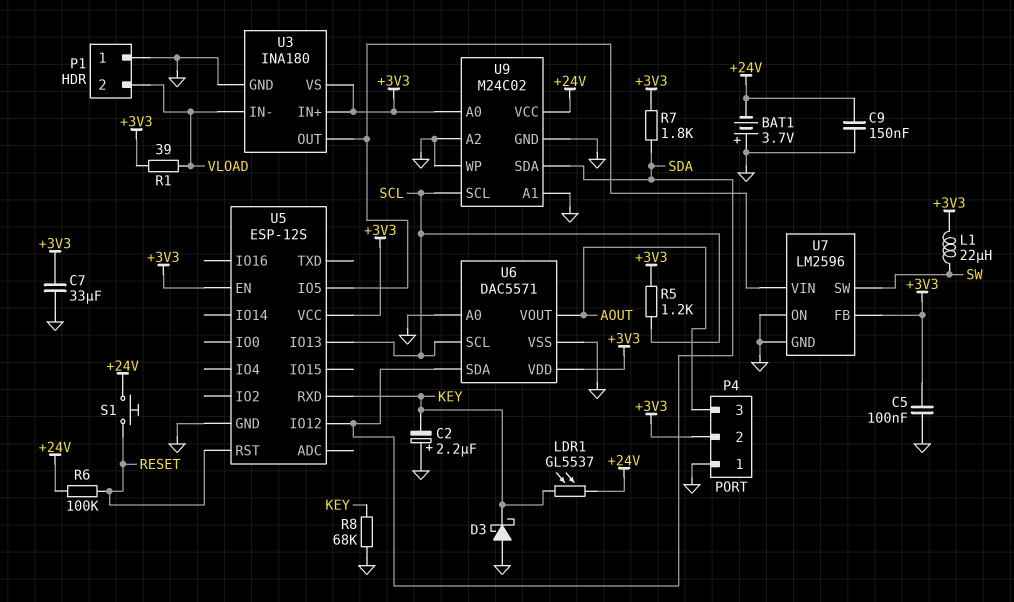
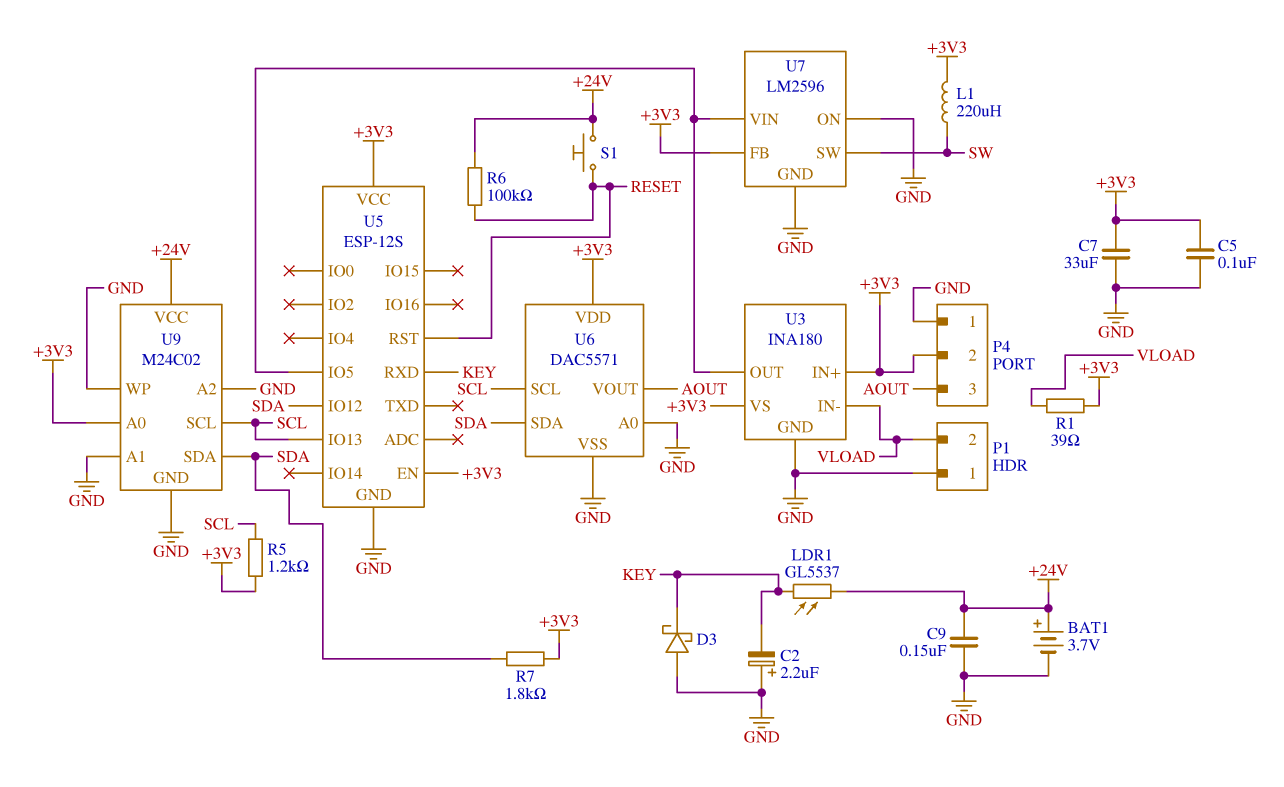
BAT1: 3.7V (plus GND, minus +24V) -> 3.7V (plus +24V, minus GND)
L1: 22uH (+3V3, SW) -> 220uH (+3V3, SW)
R8: 68k (GND, KEY) -> none

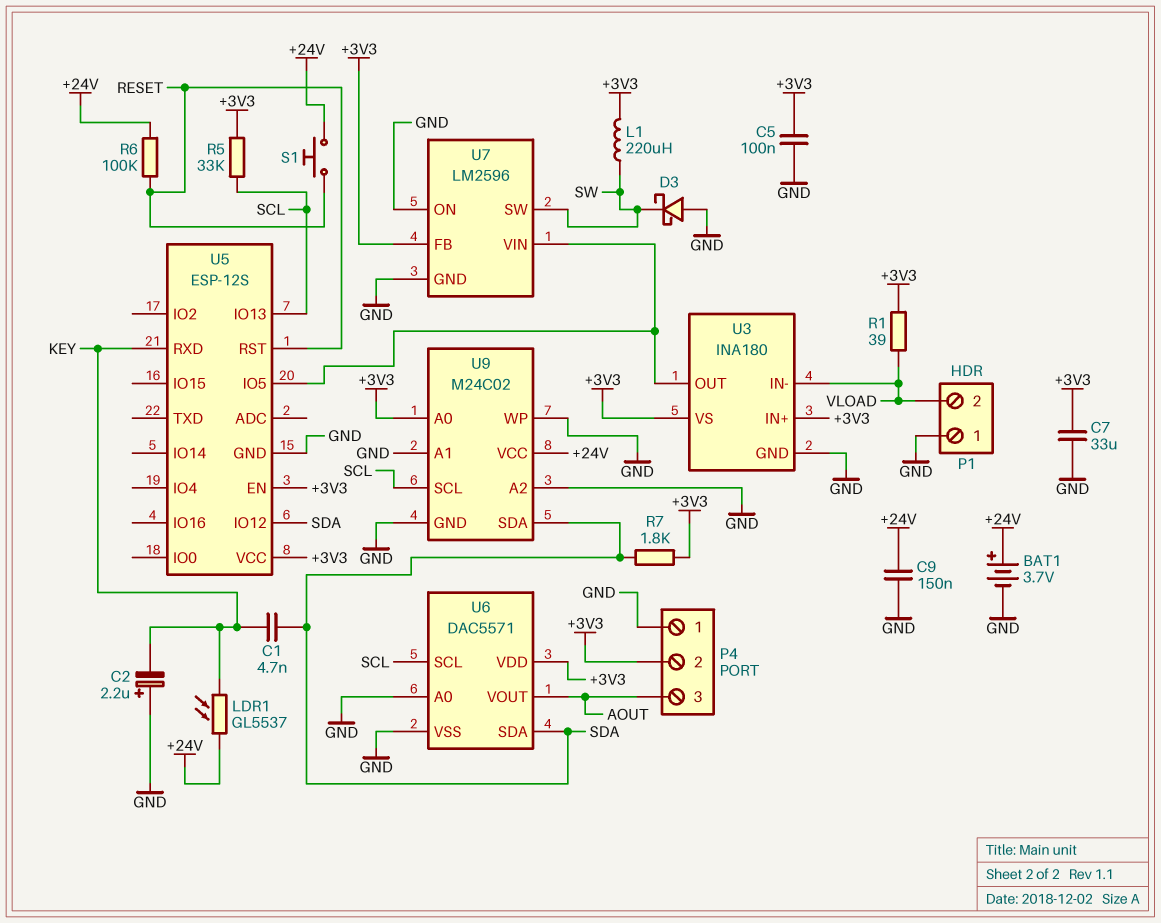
C1: none -> 4.7nF (KEY, SDA)
D3: schottky (A GND, K KEY) -> schottky (A GND, K SW)
R5: 1.2k (+3V3, SCL) -> 33k (+3V3, SCL)

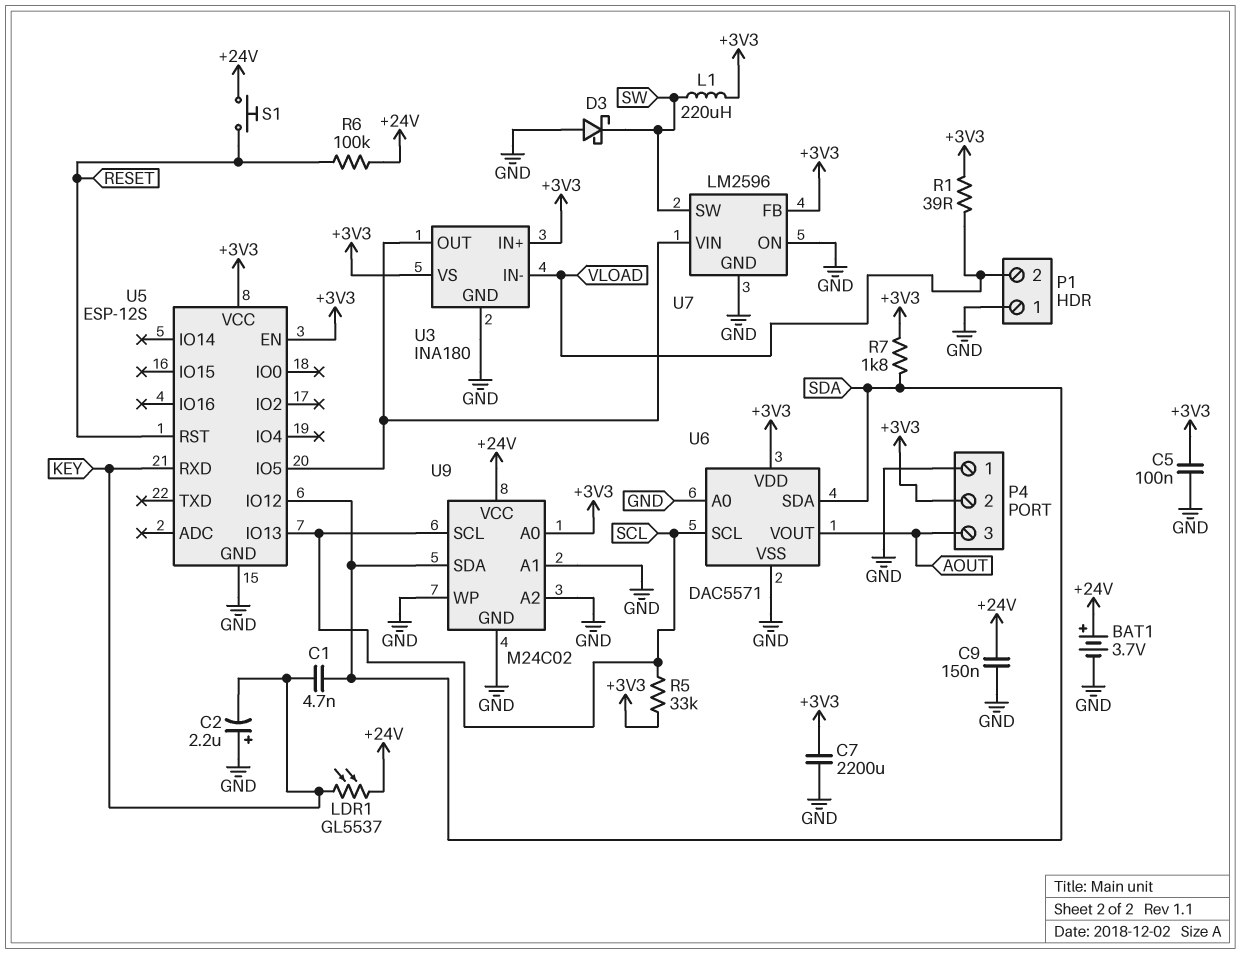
C7: 33uF (+3V3, GND) -> 2200uF (+3V3, GND)

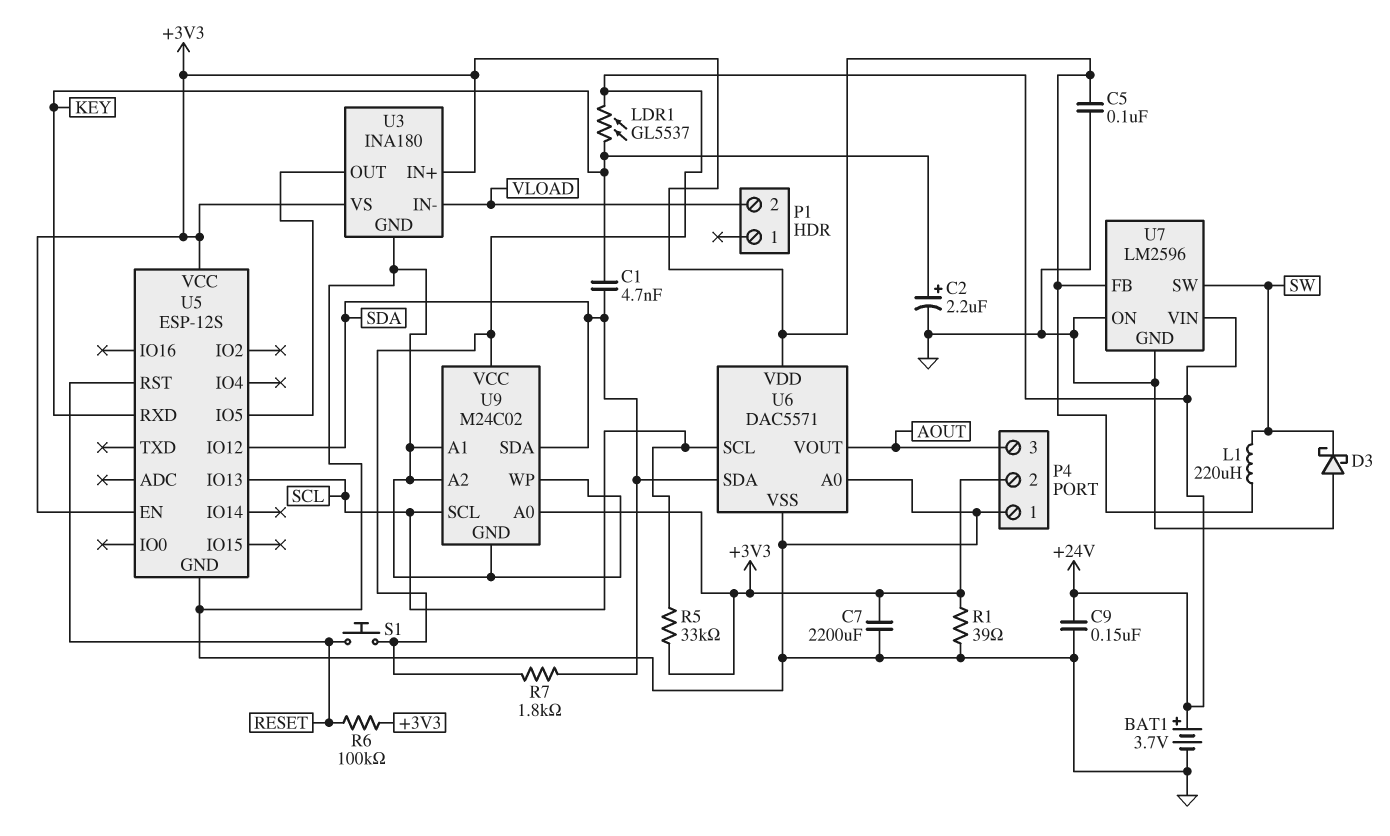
C2: 2.2uF (plus GND, minus KEY) -> 2.2uF (plus KEY, minus GND)
P1 pin 1: GND -> none
R1: 39 (+3V3, VLOAD) -> 39 (+3V3, GND)
R6: 100k (+24V, RESET) -> 100k (+3V3, RESET)
R7: 1.8k (+3V3, SDA) -> 1.8k (+24V, SDA)
U7 pin VIN: U3/OUT -> +24V

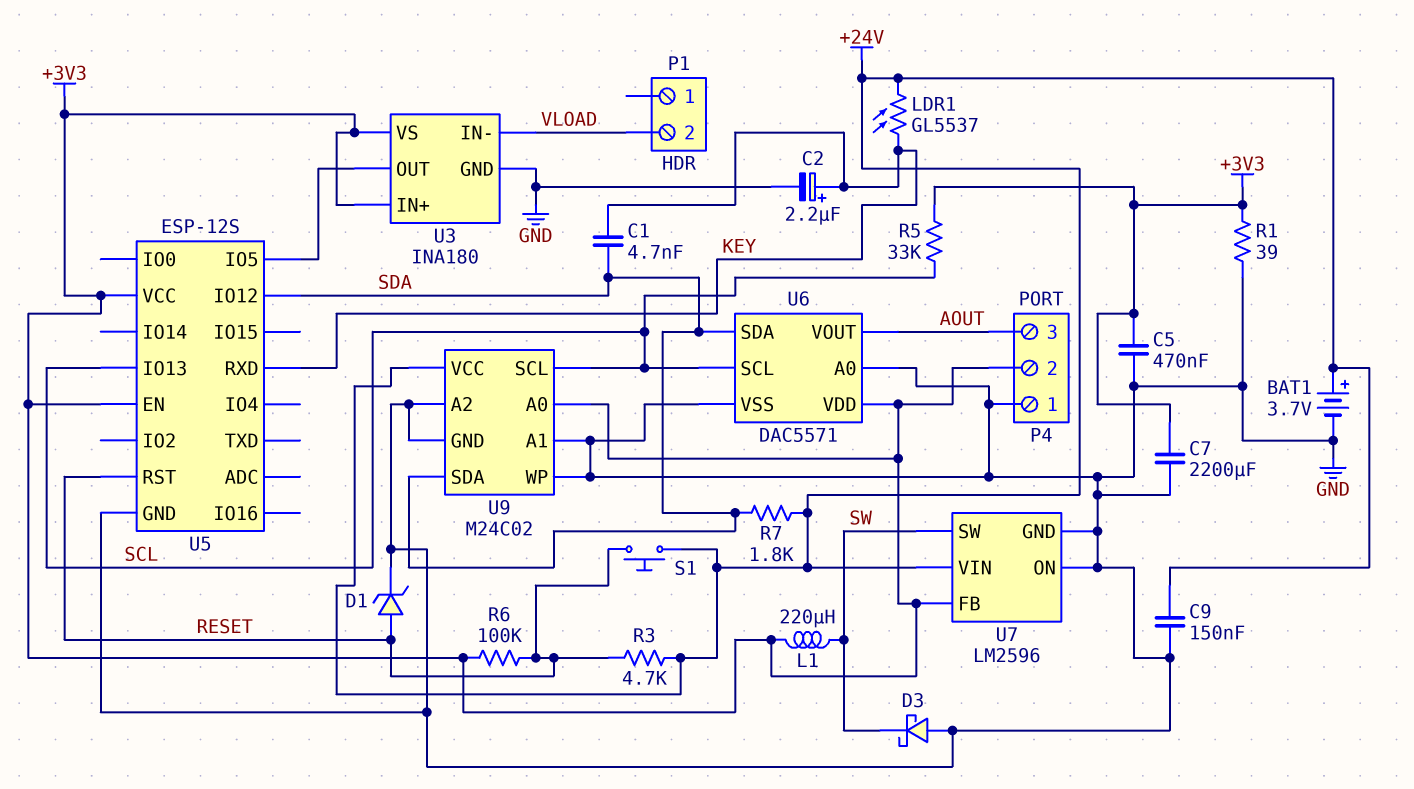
C5: 100nF (+3V3, GND) -> 470nF (+3V3, GND)
D1: none -> zener (A RESET, K GND)
R3: none -> 4.7k (+24V, RESET)

